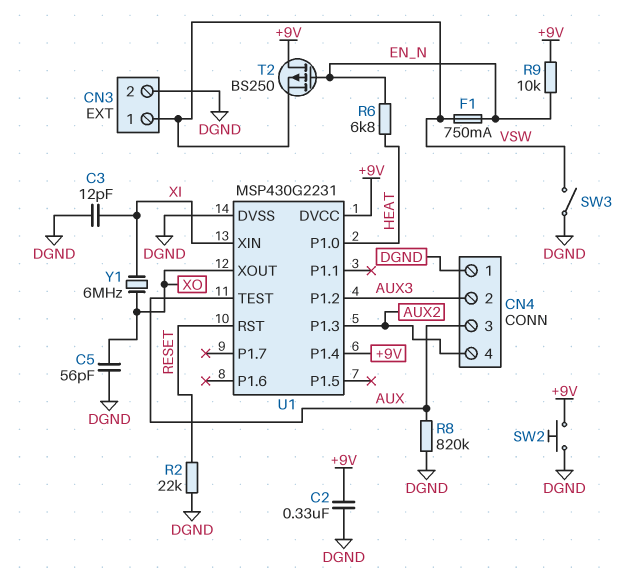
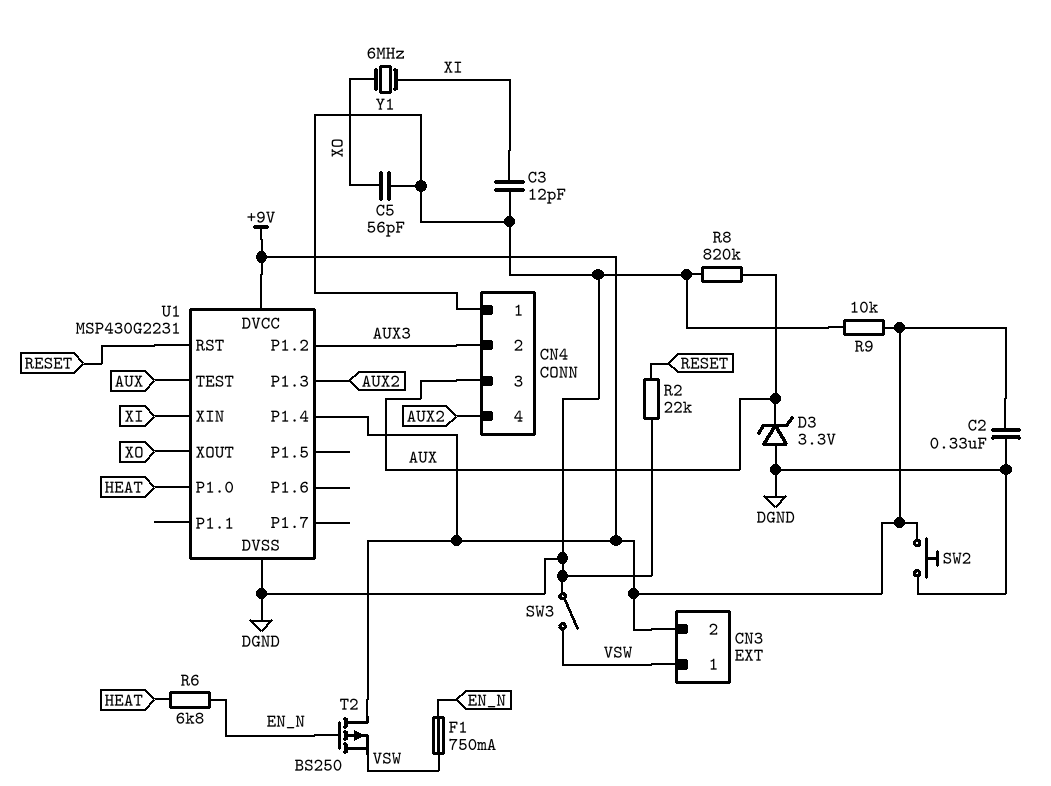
CN3 pin 2: DGND -> +9V
D3: none -> zener 3.3V (A DGND, K AUX)
R9: 10k (+9V, EN_N) -> 10k (+9V, DGND)

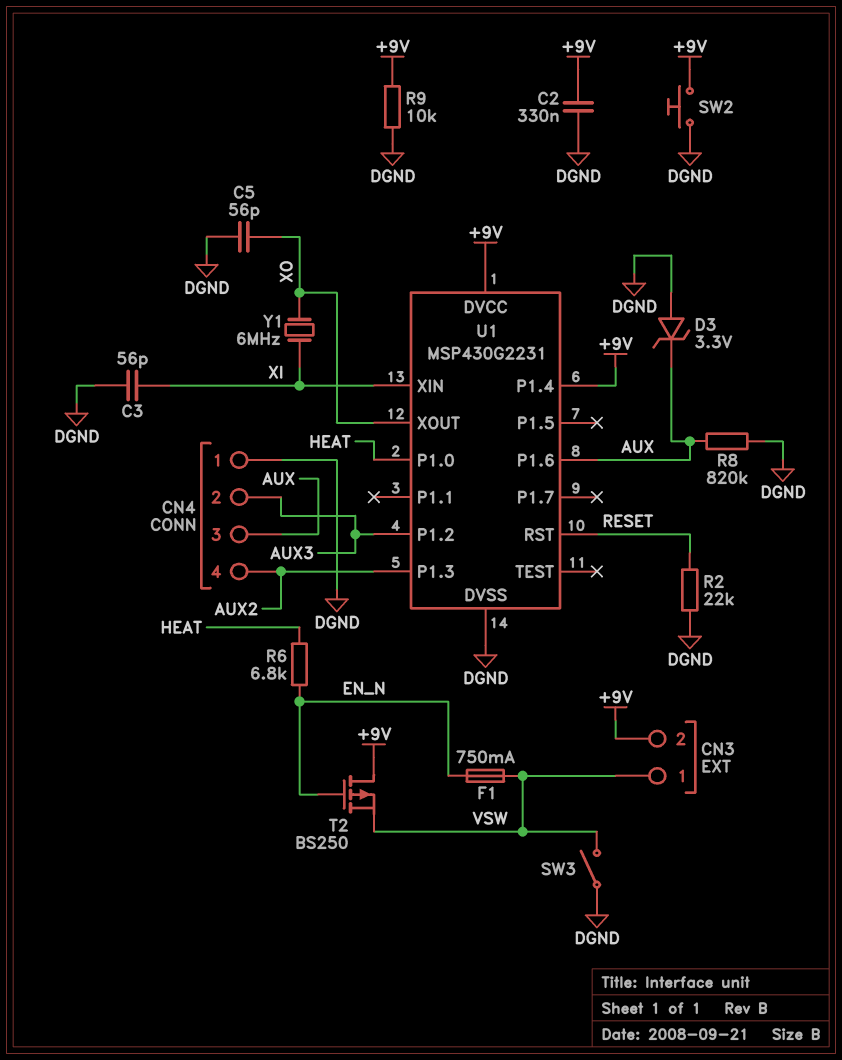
C3: 12pF (DGND, XI) -> 56pF (DGND, XI)
U1 pin P1.6: none -> AUX
U1 pin TEST: AUX -> none

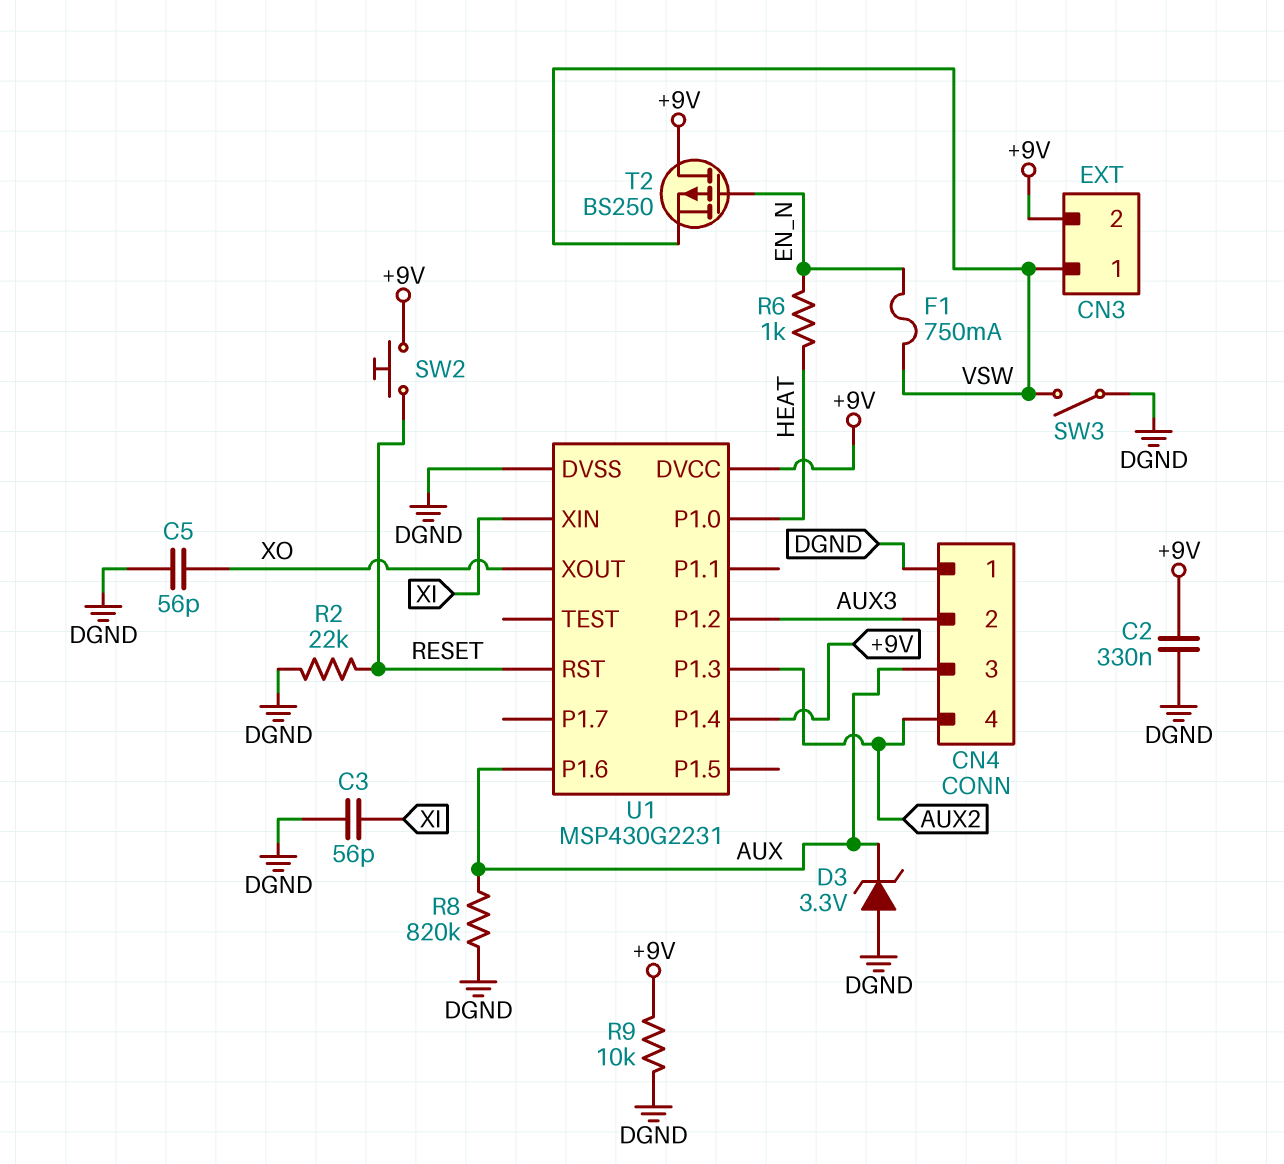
R6: 6.8k (EN_N, HEAT) -> 1k (EN_N, HEAT)
SW2: button (+9V, DGND) -> button (+9V, RESET)
Y1: 6MHz (XI, XO) -> none

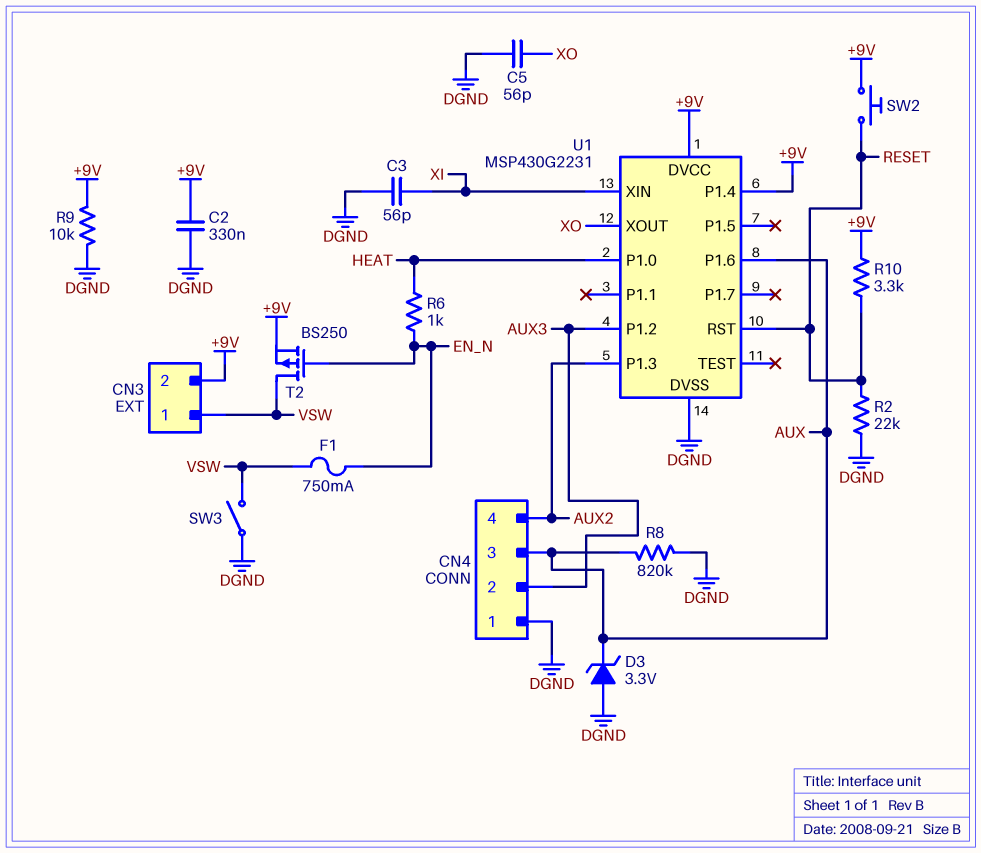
R10: none -> 3.3k (+9V, RESET)
T2: PMOS BS250 (G EN_N, D +9V, S VSW) -> PMOS BS250 (G EN_N, D VSW, S +9V)

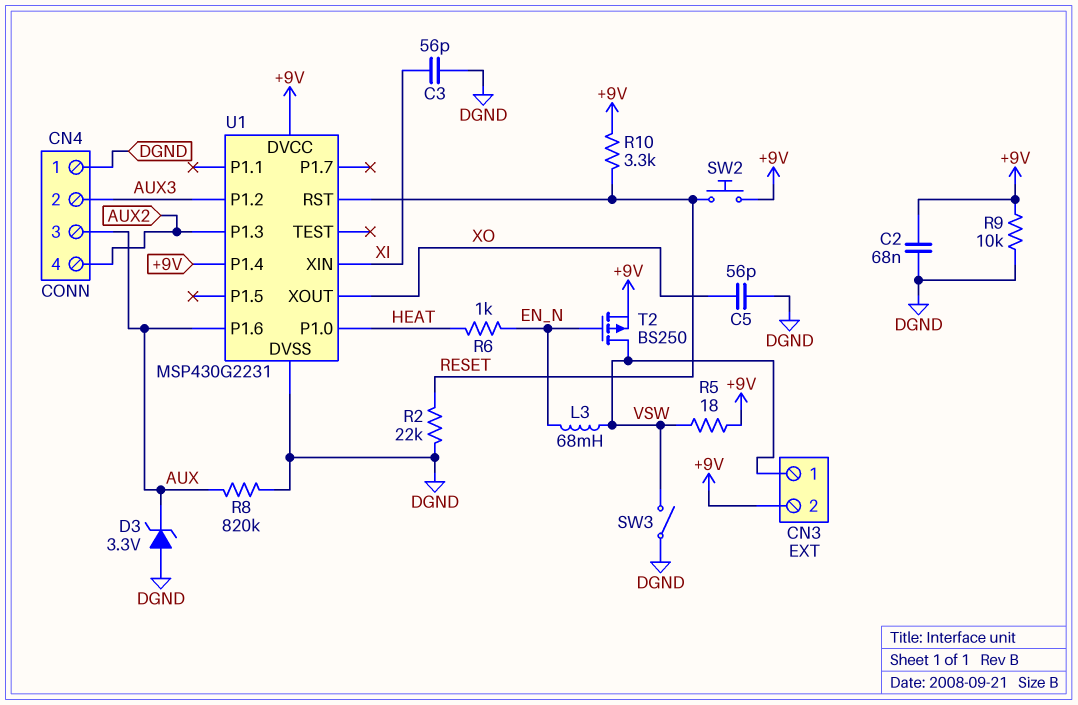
C2: 330nF (+9V, DGND) -> 68nF (+9V, DGND)
F1: 750mA (EN_N, VSW) -> none
L3: none -> 68mH (EN_N, VSW)
R5: none -> 18 (+9V, VSW)

